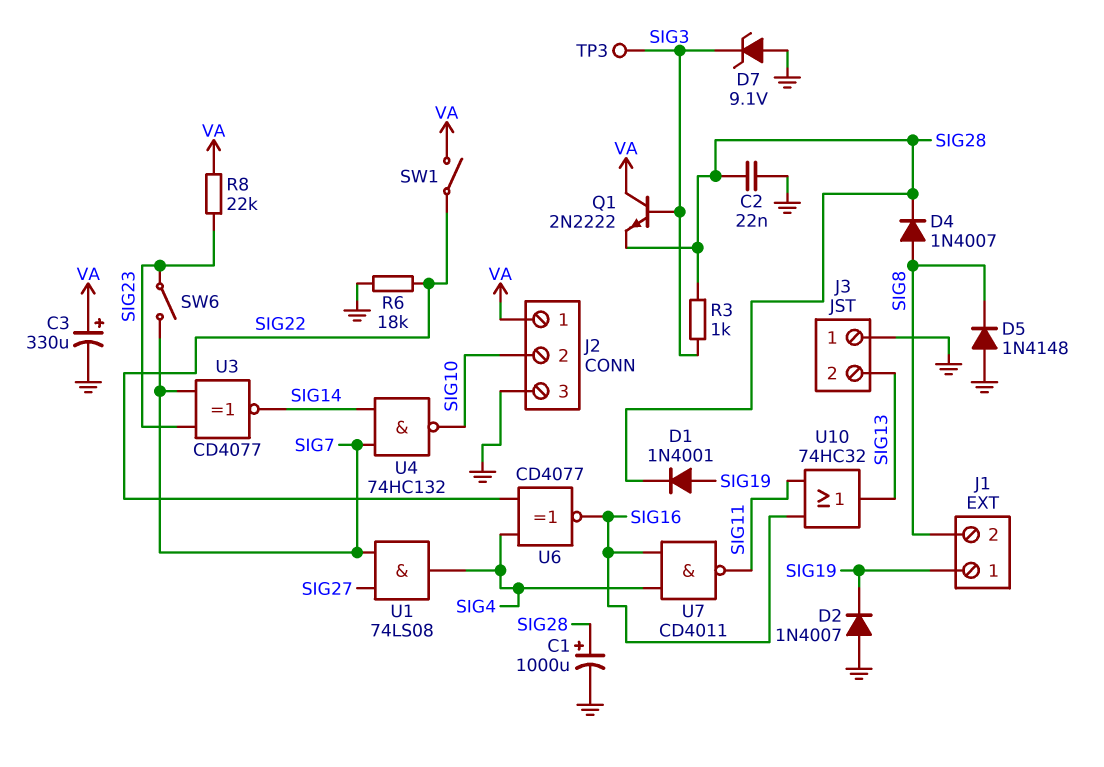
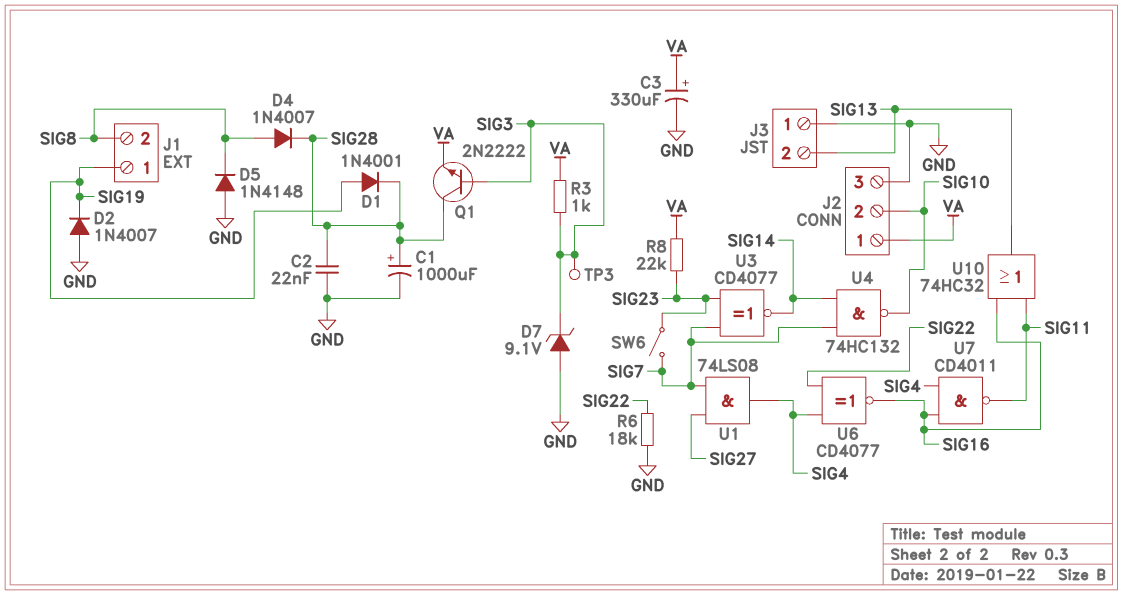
Q1: NPN 2N2222 (B SIG3, C VA, E SIG28) -> NPN 2N2222 (B SIG3, C SIG28, E VA)
R3: 1k (SIG3, SIG28) -> 1k (SIG3, VA)
SW1: switch (SIG22, VA) -> none

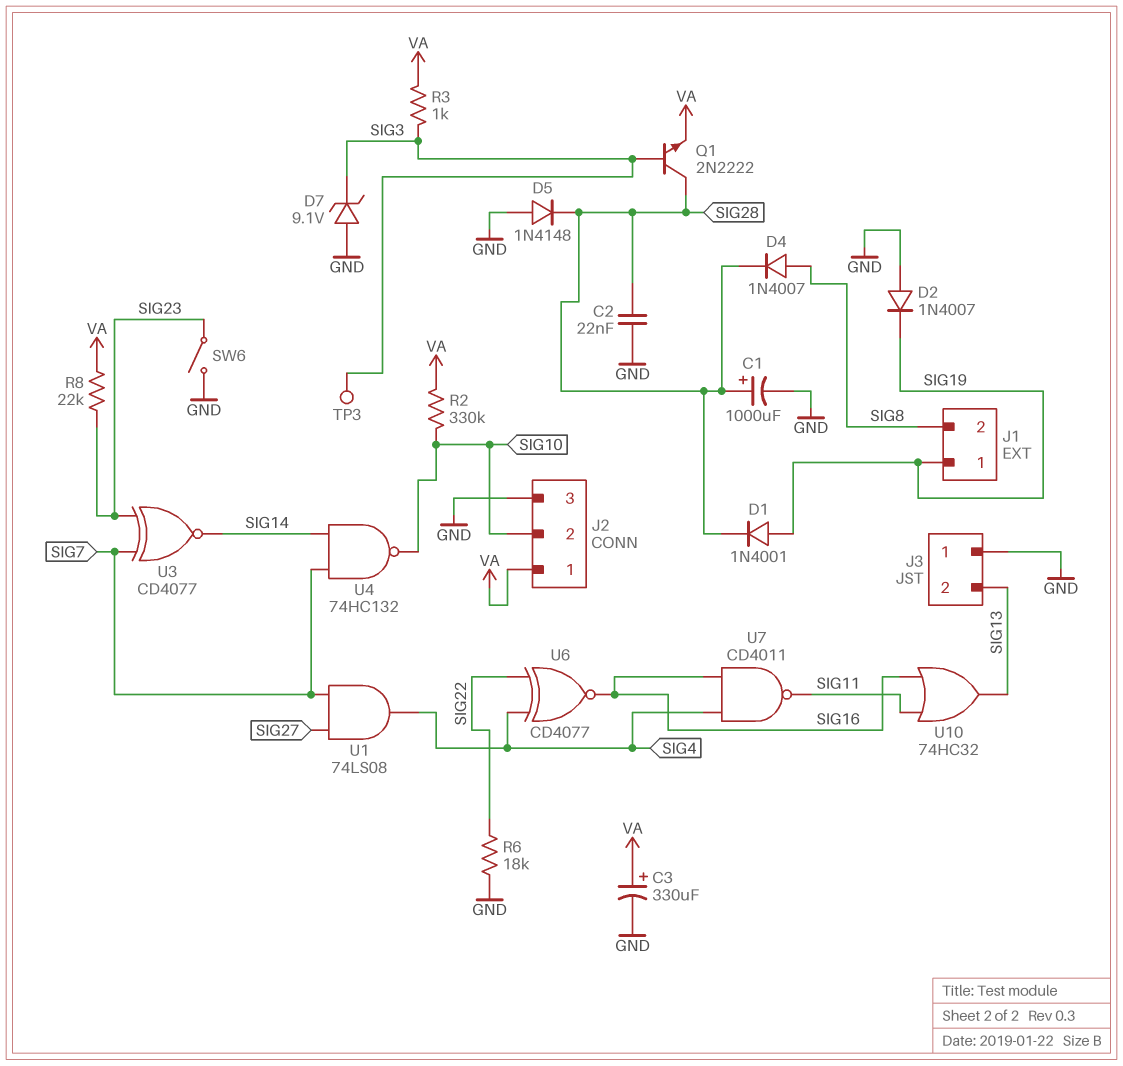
D5: diode 1N4148 (A GND, K SIG8) -> diode 1N4148 (A GND, K SIG28)
R2: none -> 330k (SIG10, VA)
SW6: switch (SIG7, SIG23) -> switch (GND, SIG23)

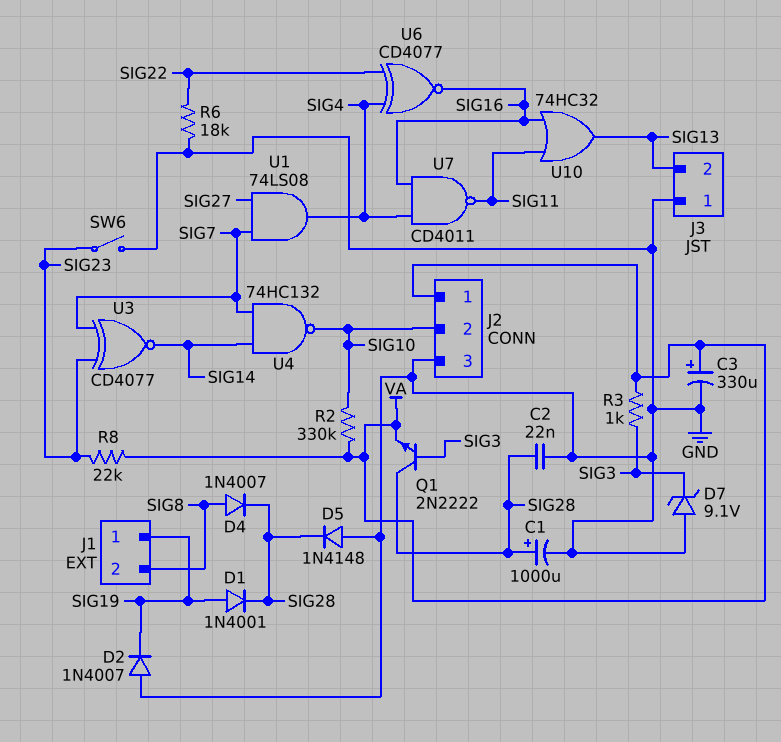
TP3: test point (SIG3) -> none

